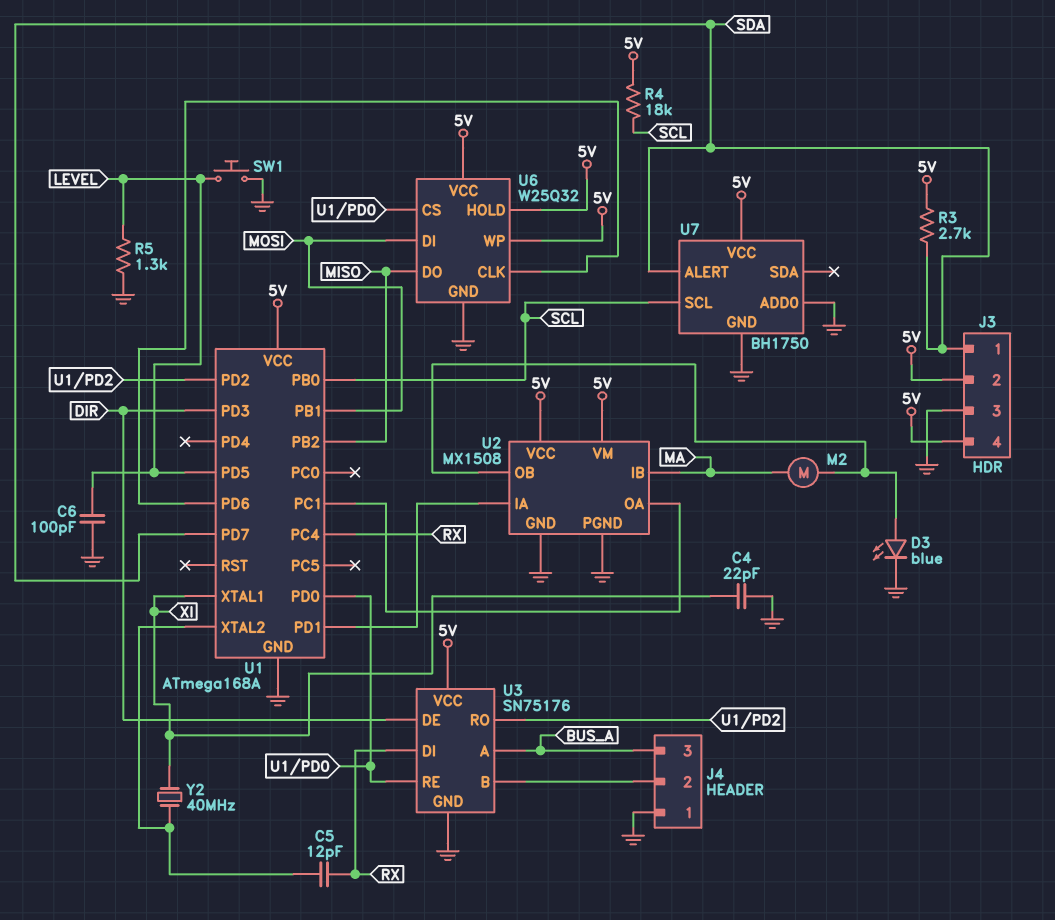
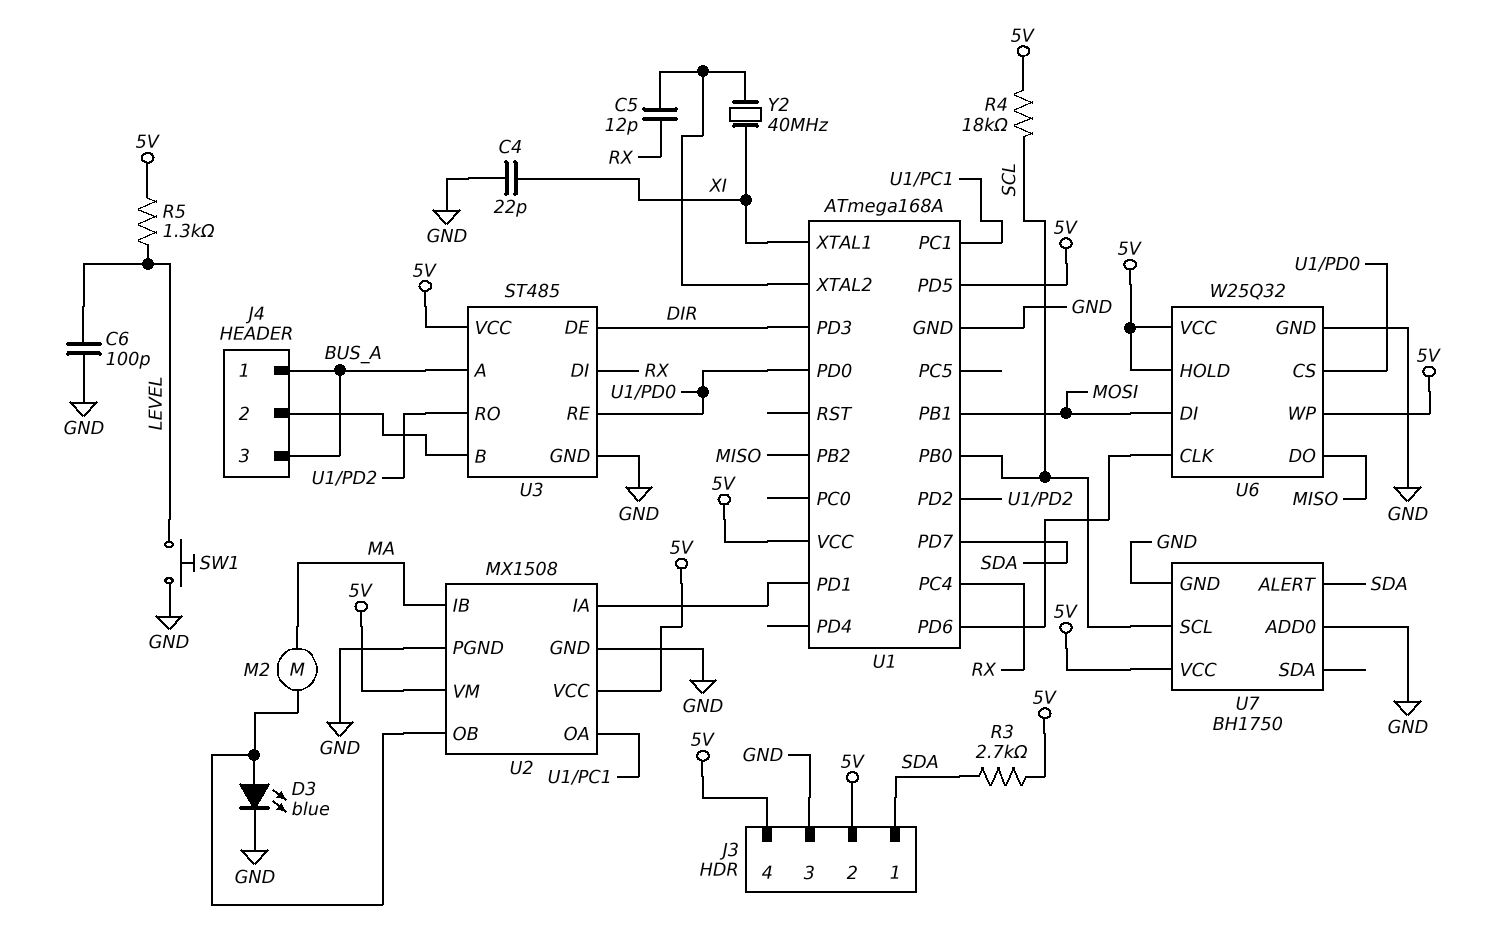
J4 pin 1: GND -> BUS_A
R5: 1.3k (GND, LEVEL) -> 1.3k (5V, LEVEL)
U1 pin PD5: LEVEL -> 5V
U3: SN75176 -> ST485

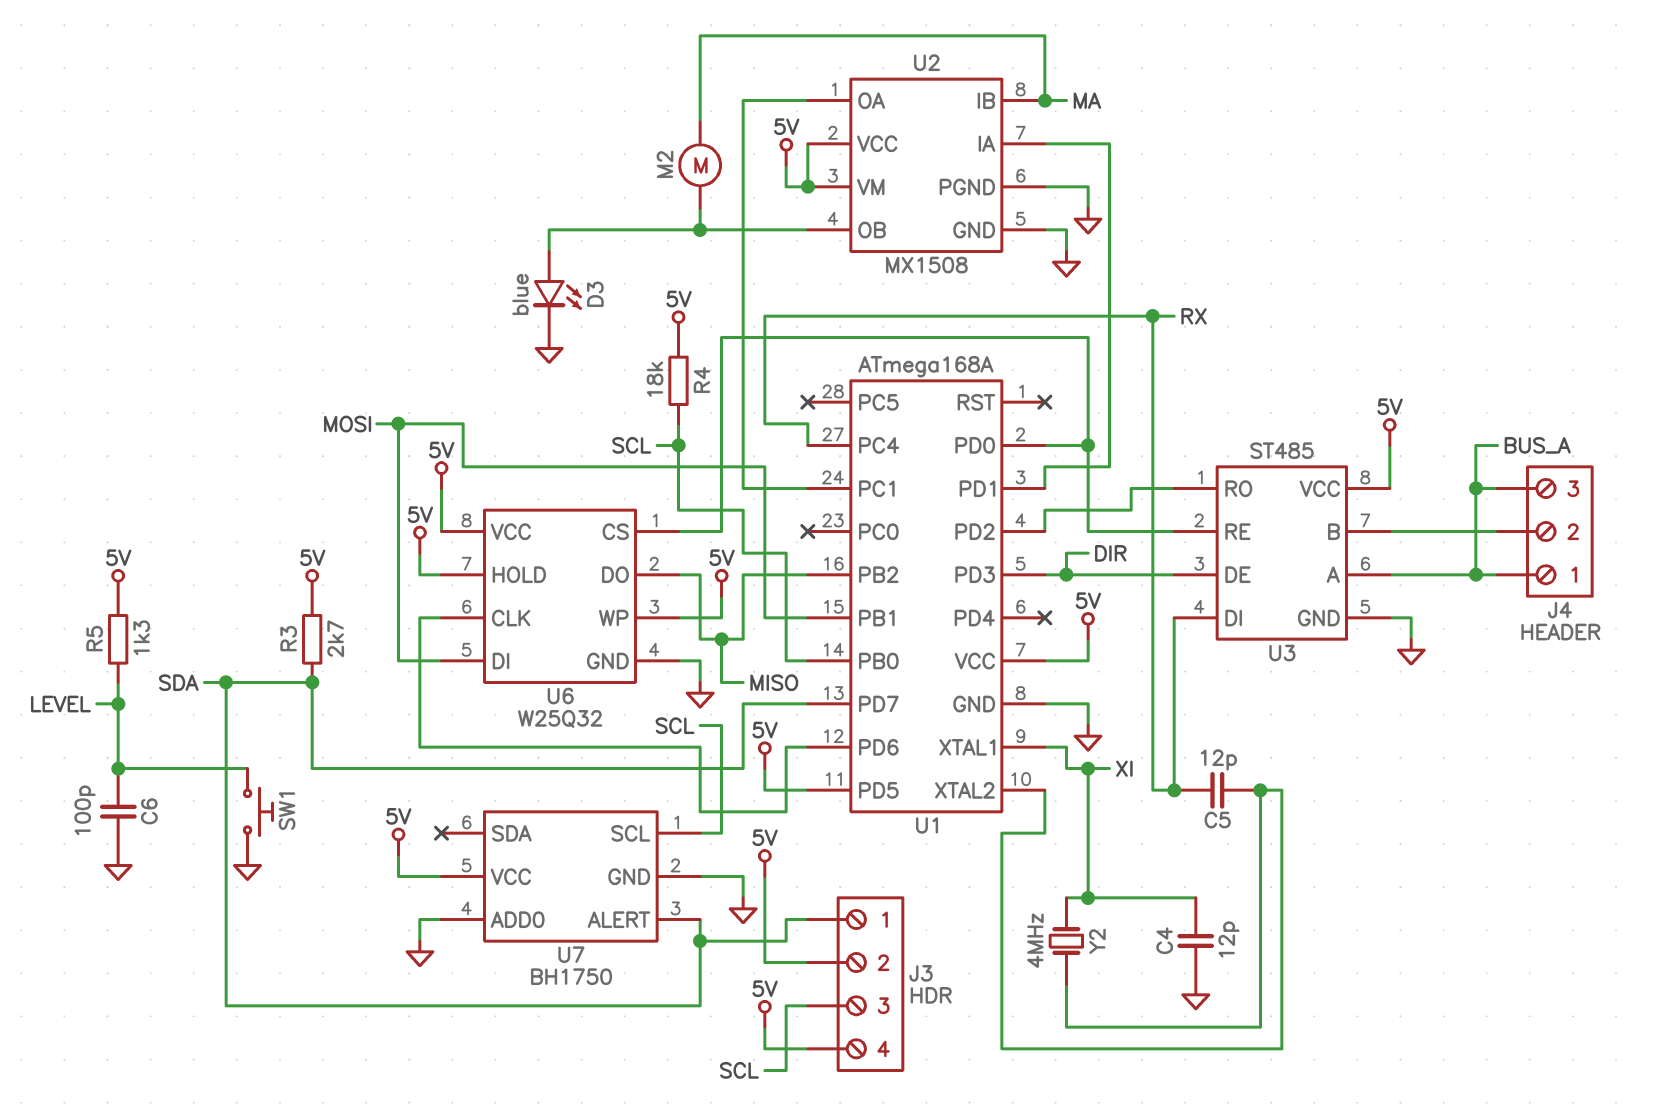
C4: 22pF (GND, XI) -> 12pF (GND, XI)
J3 pin 3: GND -> SCL
Y2: 40MHz (U1/XTAL2, XI) -> 4MHz (U1/XTAL2, XI)

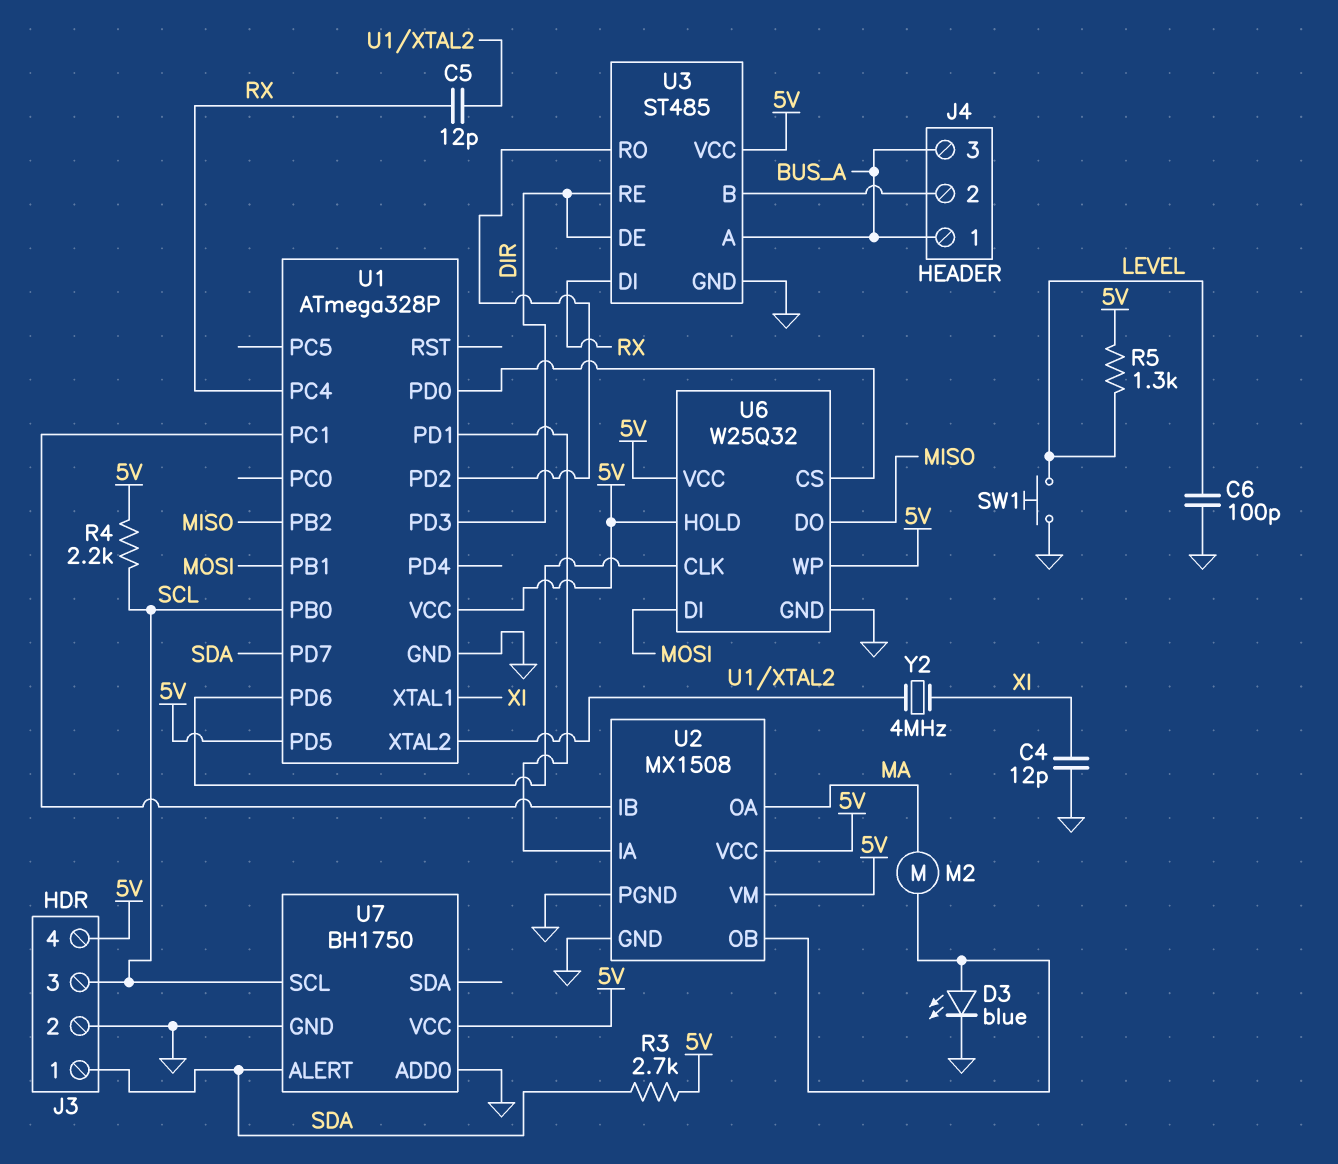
J3 pin 2: 5V -> GND
R4: 18k (5V, SCL) -> 2.2k (5V, SCL)
U1: ATmega168A -> ATmega328P
U2 pin IB: MA -> U1/PC1
U2 pin OA: U1/PC1 -> MA
U3 pin RE: U1/PD0 -> DIR

